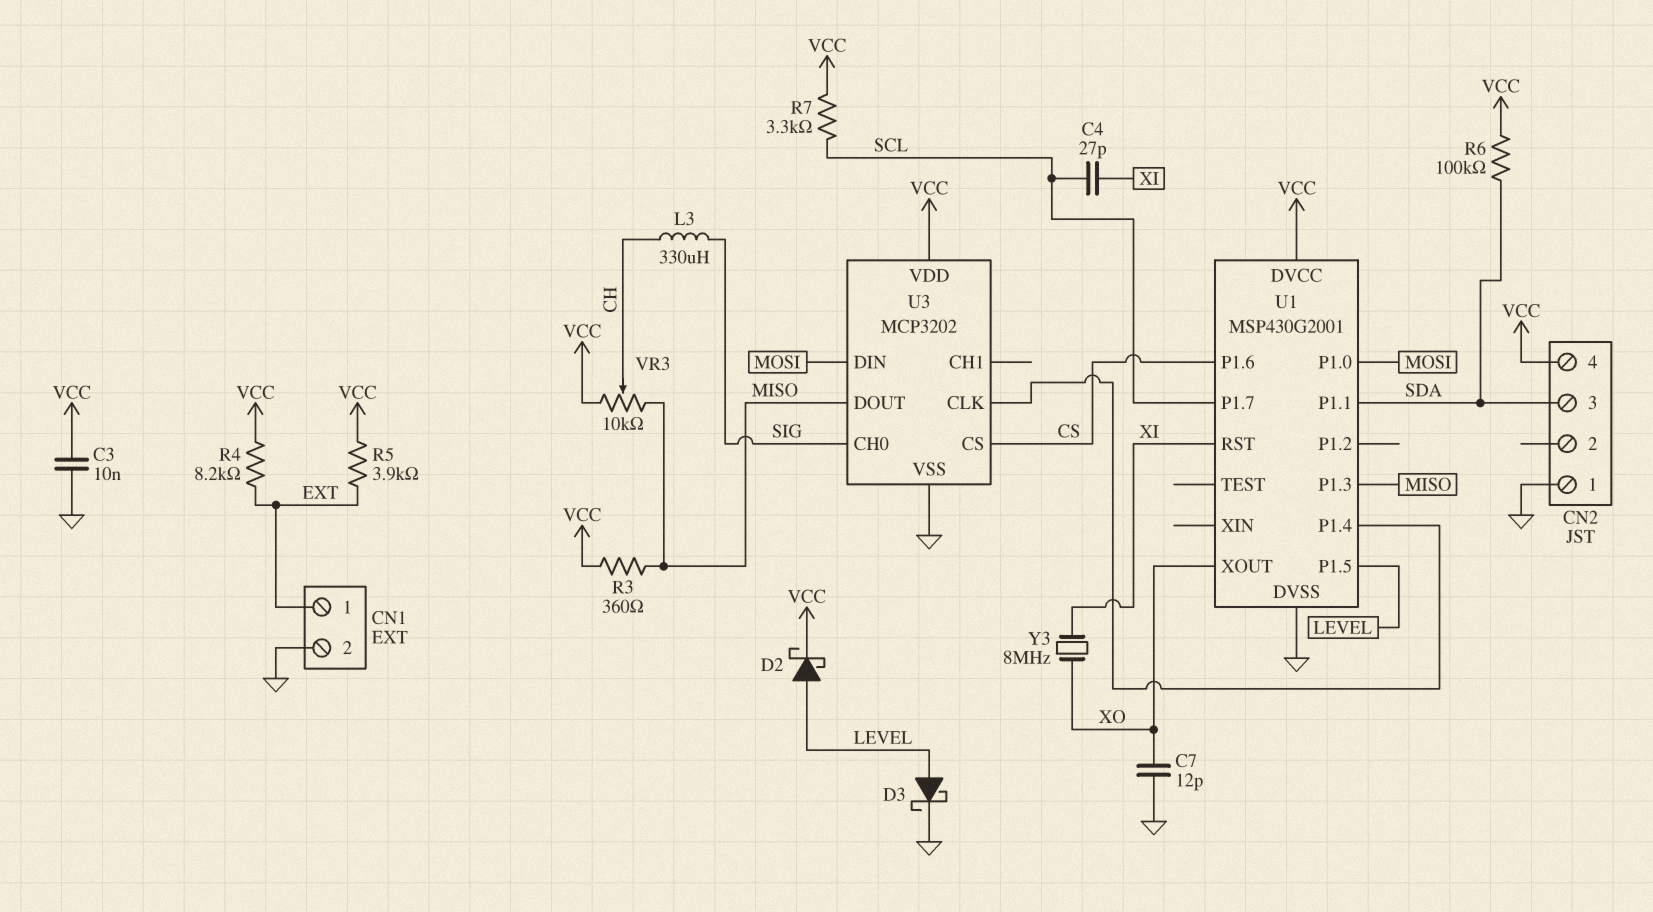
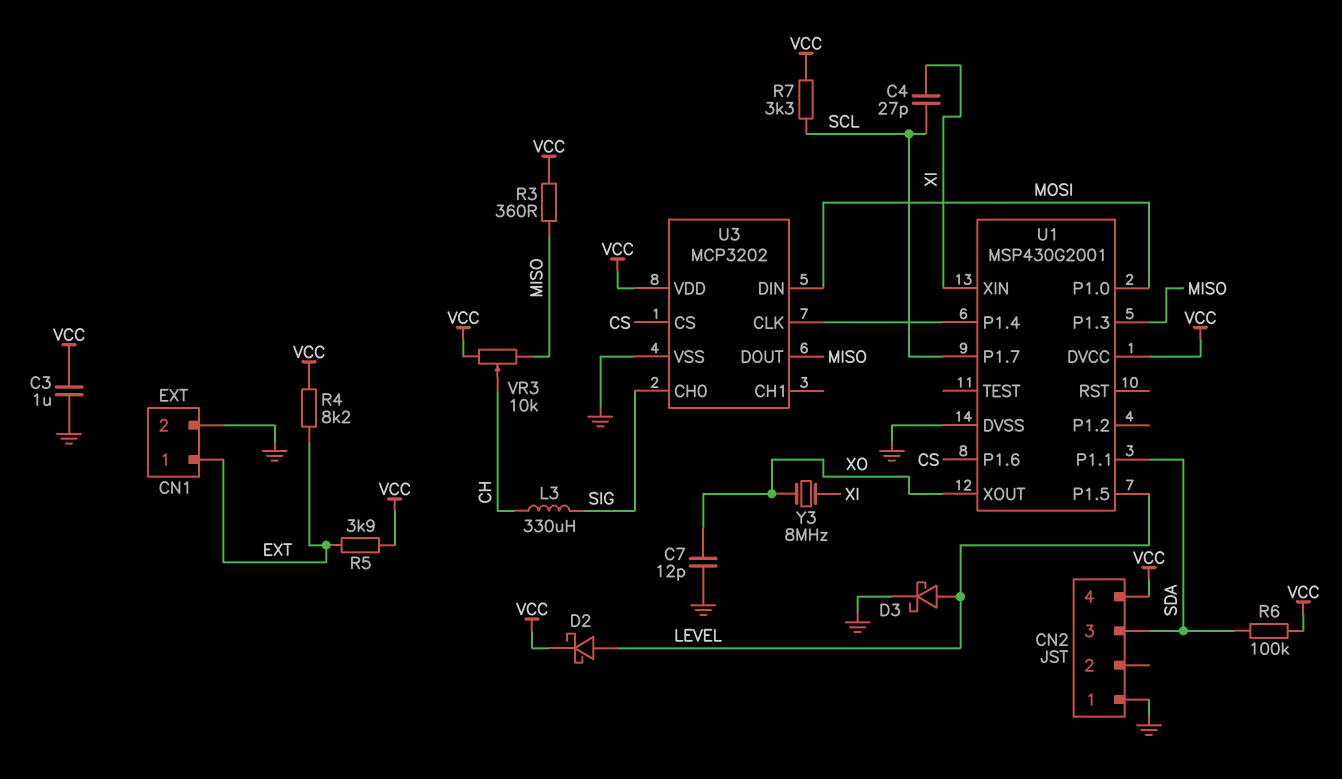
C3: 10nF (GND, VCC) -> 1uF (GND, VCC)
U1 pin RST: XI -> none
U1 pin XIN: none -> XI

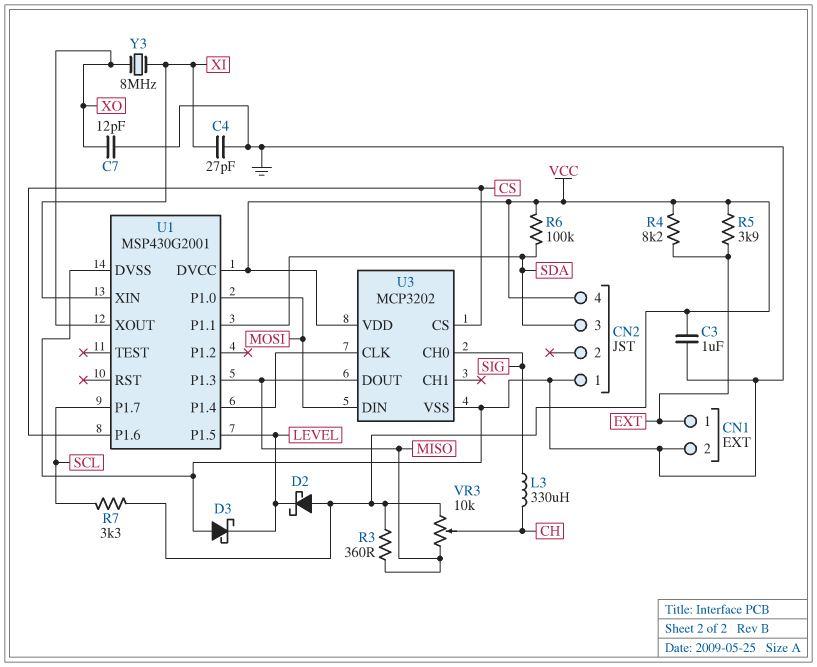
C4: 27pF (SCL, XI) -> 27pF (GND, XI)
D2: schottky (A LEVEL, K VCC) -> schottky (A VCC, K LEVEL)
D3: schottky (A LEVEL, K GND) -> schottky (A GND, K LEVEL)

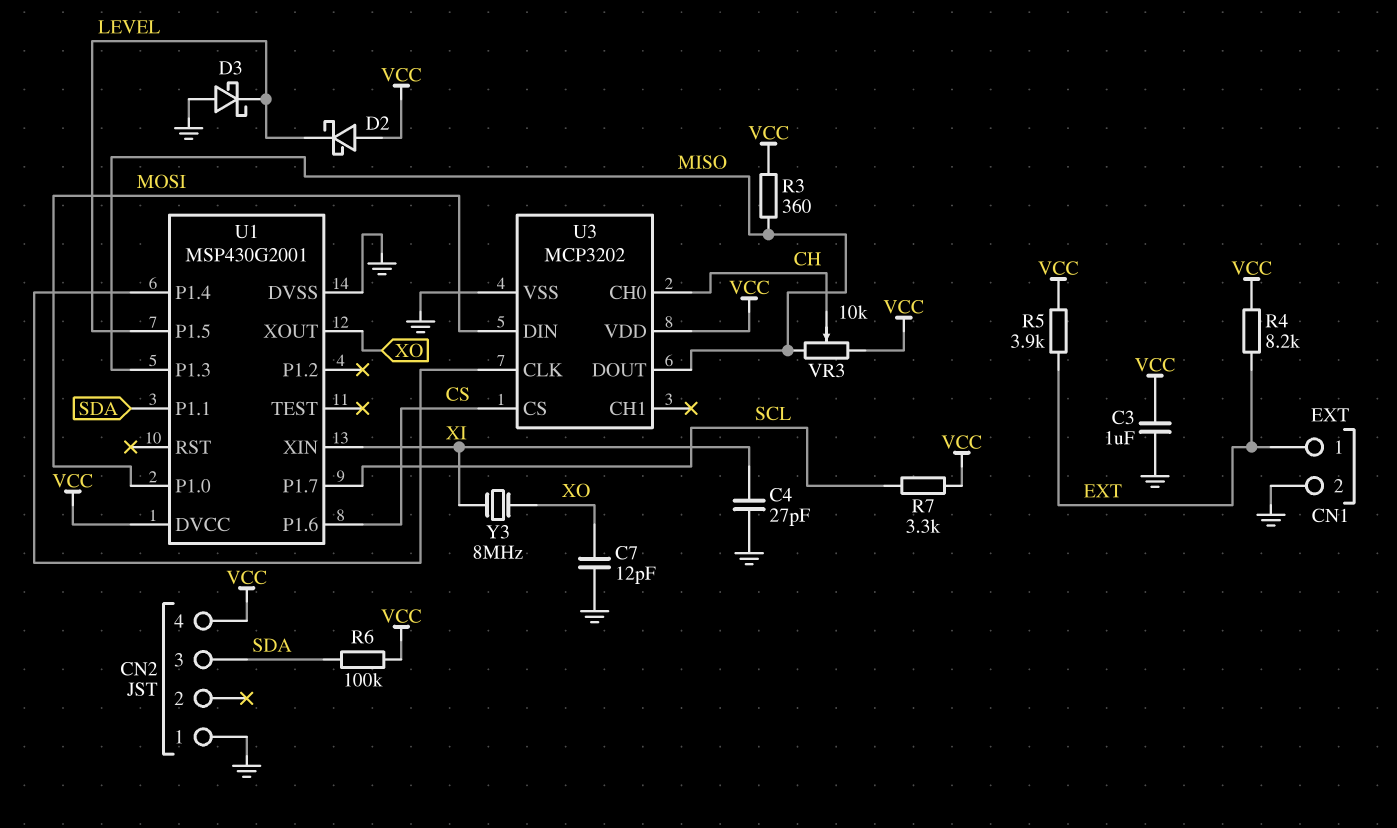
L3: 330uH (CH, SIG) -> none
U3 pin CH0: SIG -> CH

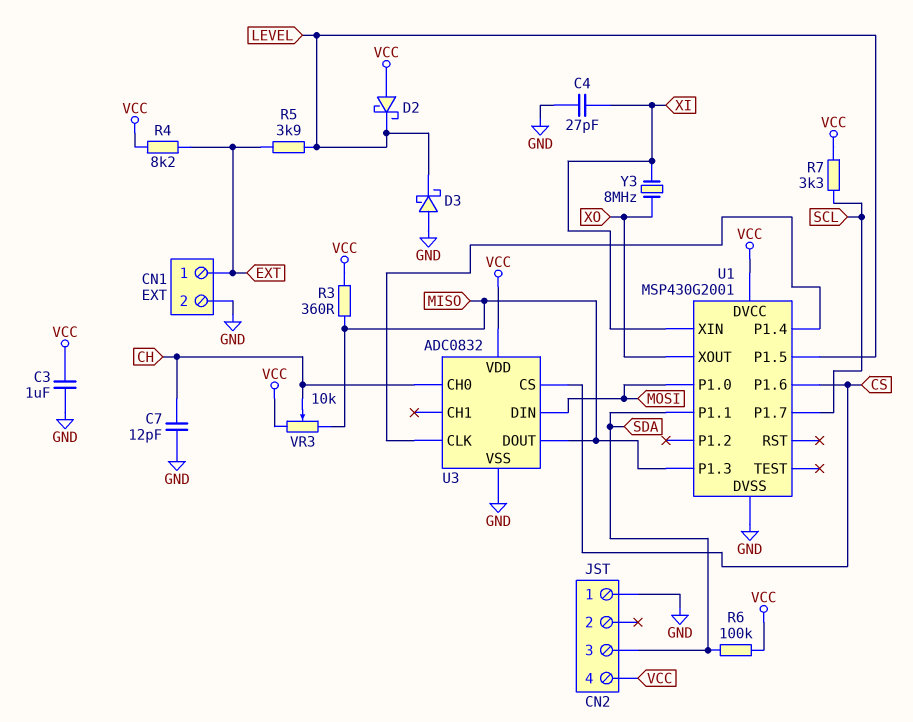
C7: 12pF (GND, XO) -> 12pF (CH, GND)
R5: 3.9k (EXT, VCC) -> 3.9k (EXT, LEVEL)
U3: MCP3202 -> ADC0832

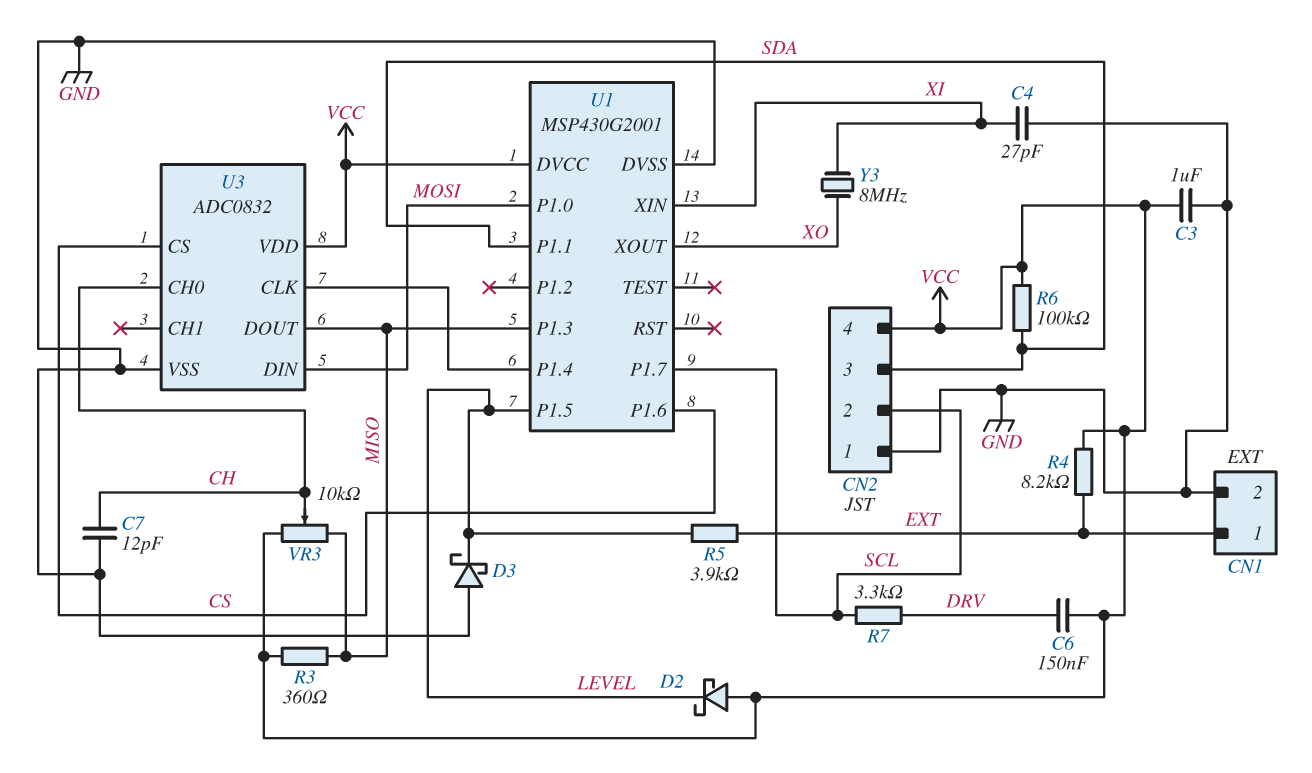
C6: none -> 150nF (DRV, VCC)
CN2 pin 2: none -> SCL
R7: 3.3k (SCL, VCC) -> 3.3k (DRV, SCL)

